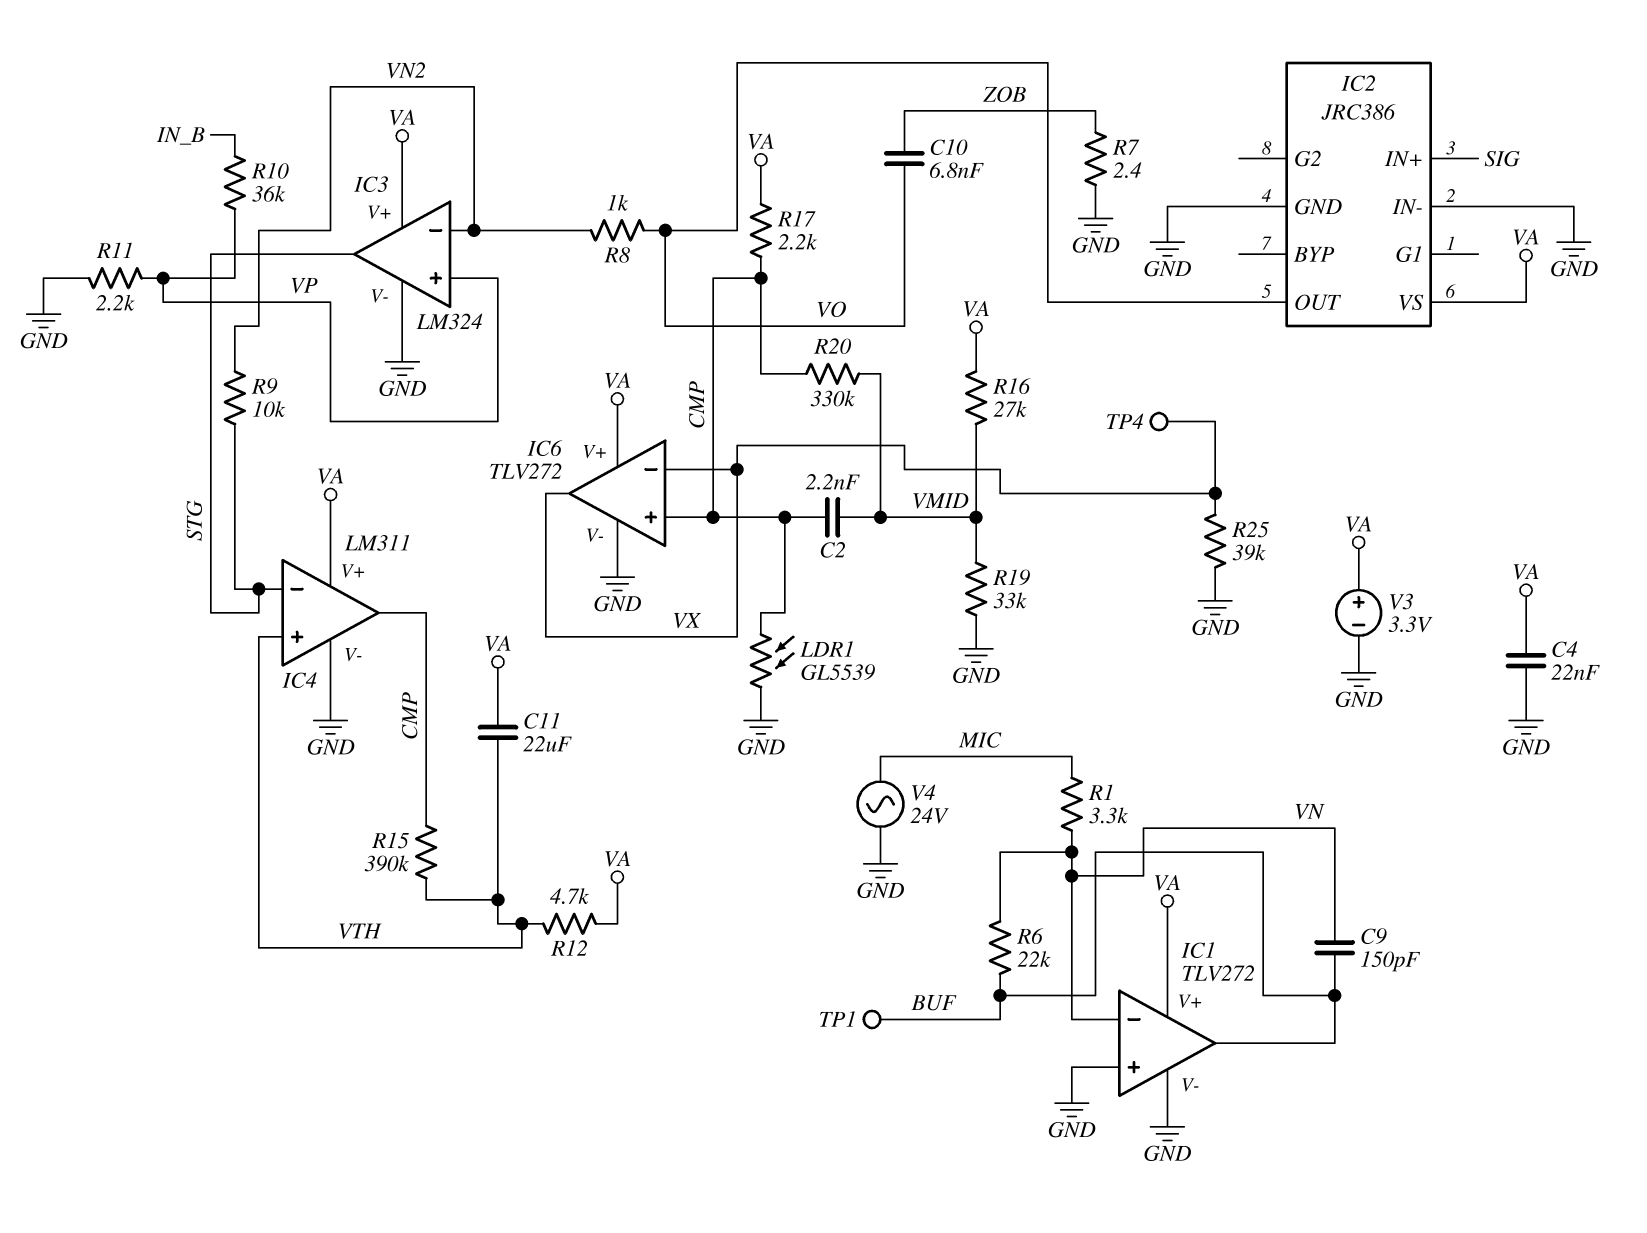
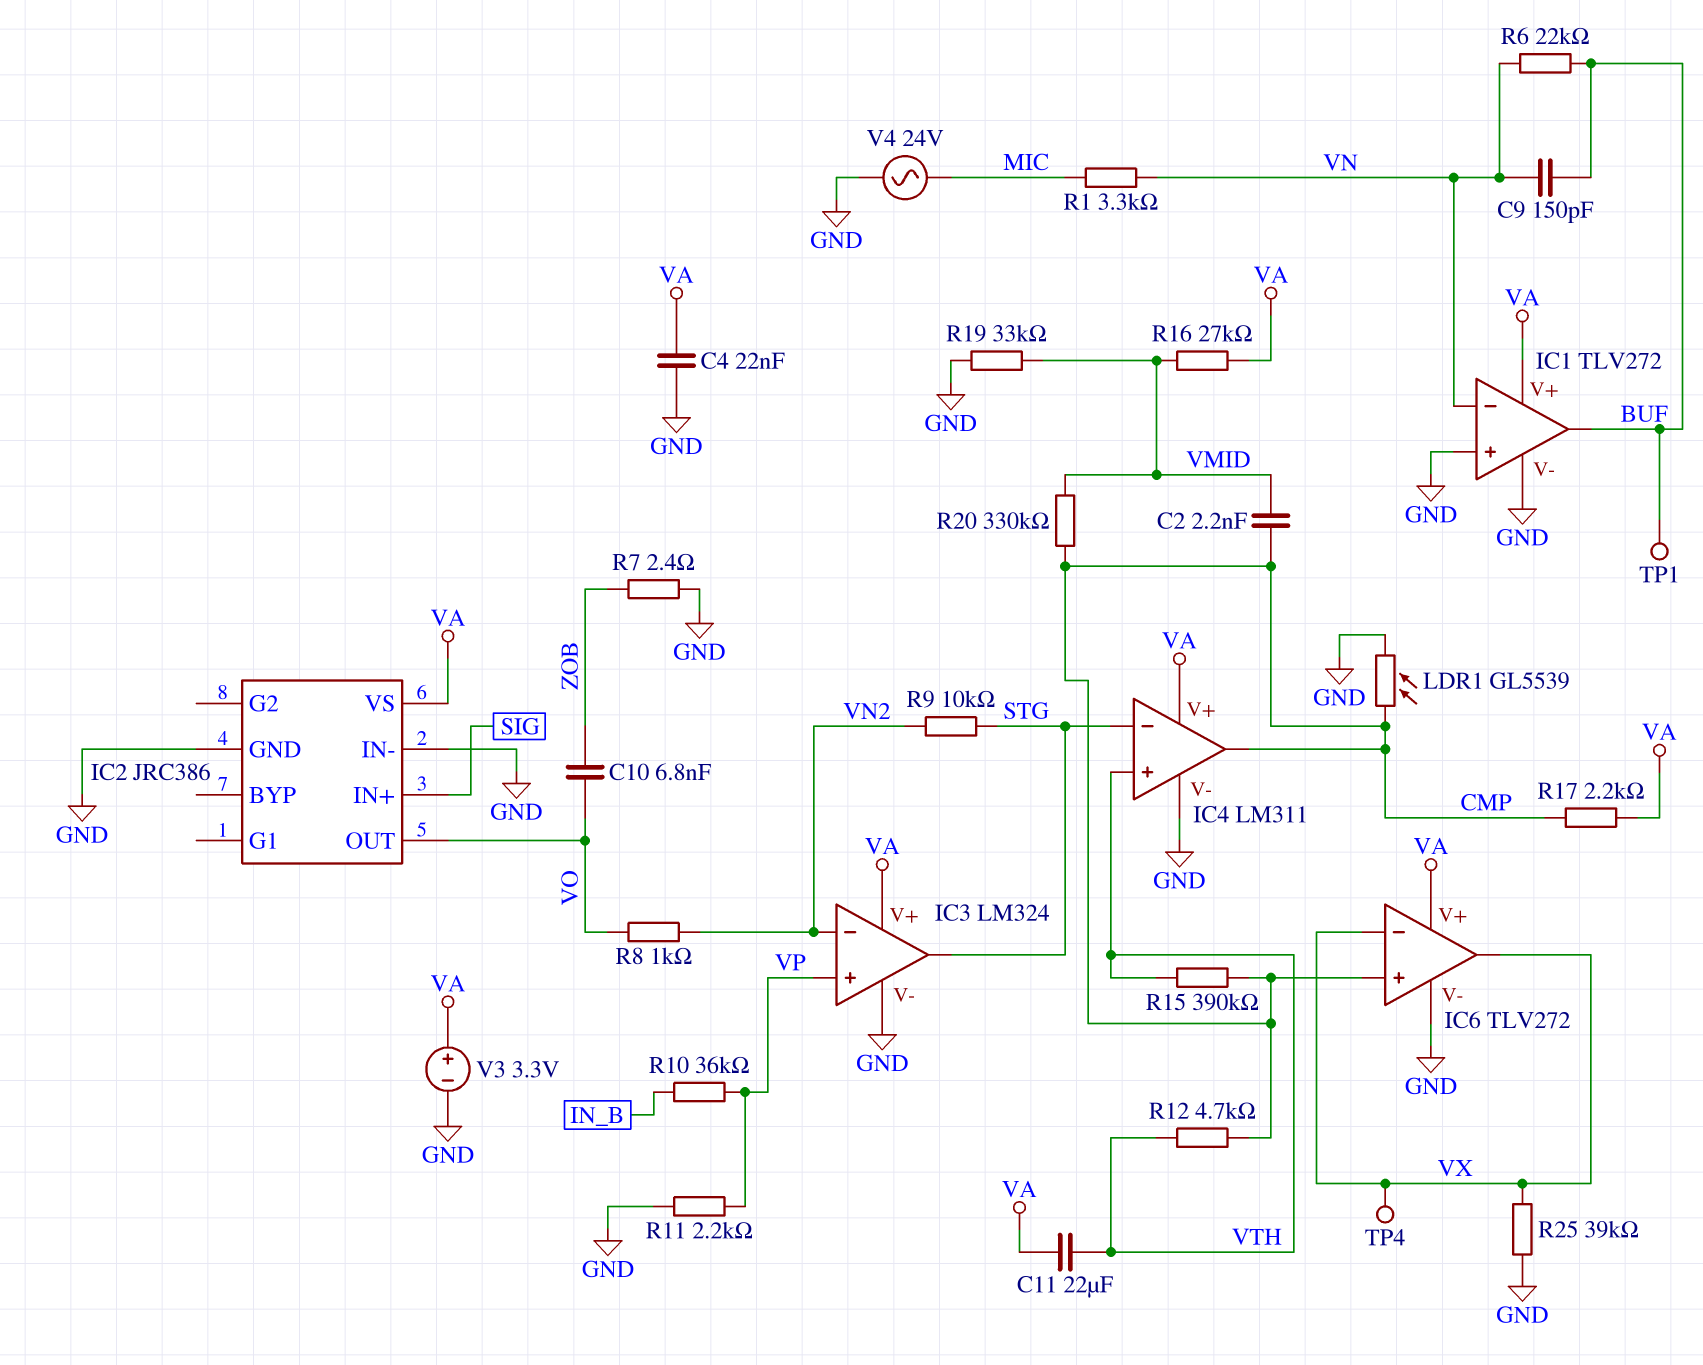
R12: 4.7k (VA, VTH) -> 4.7k (CMP, VTH)

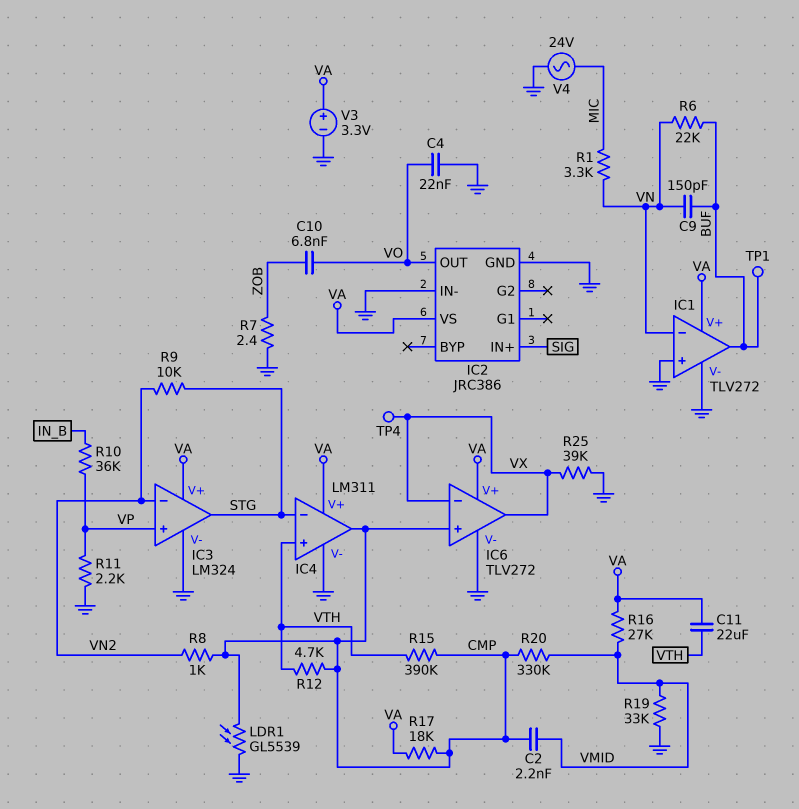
C4: 22nF (GND, VA) -> 22nF (GND, VO)
R8: 1k (VN2, VO) -> 1k (CMP, VN2)
R17: 2.2k (CMP, VA) -> 18k (CMP, VA)

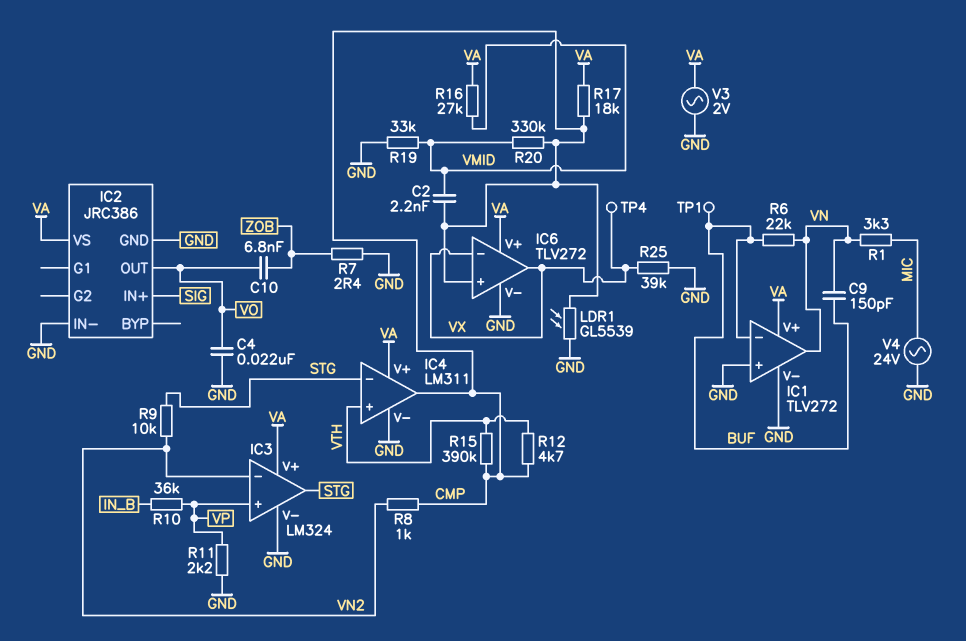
C11: 22uF (VA, VTH) -> none
IC1 pin in-: VN -> BUF
IC1 pin out: BUF -> VN
V3: 3.3V (plus VA, minus GND) -> AC 2V (GND, VA)

